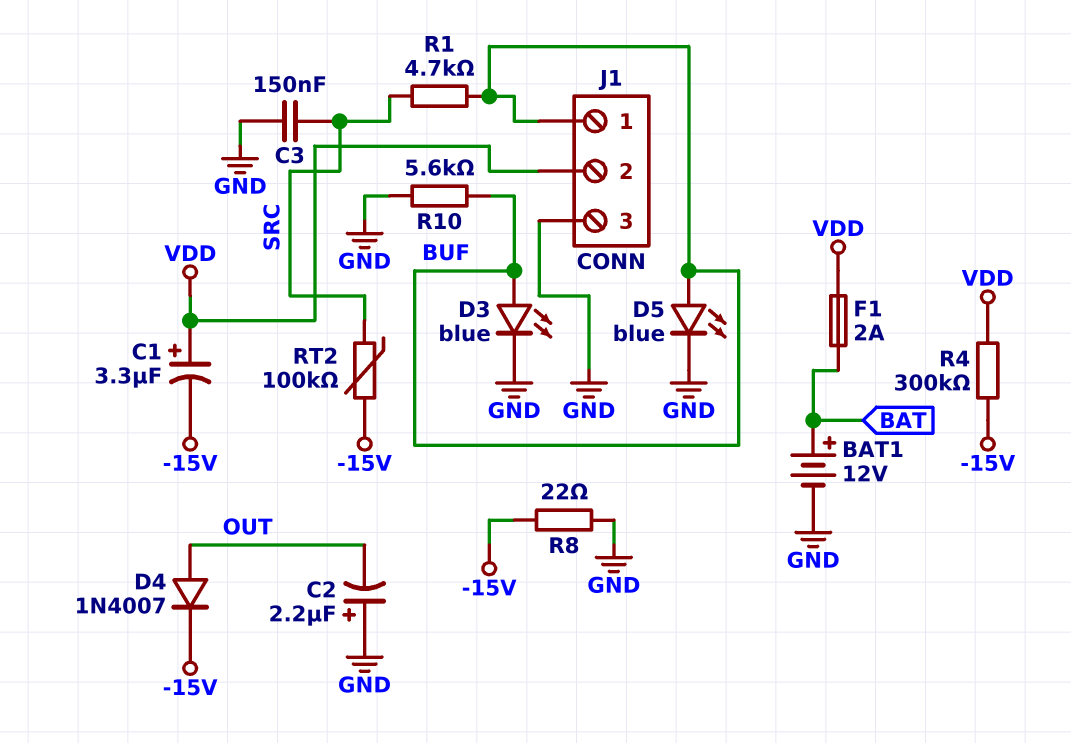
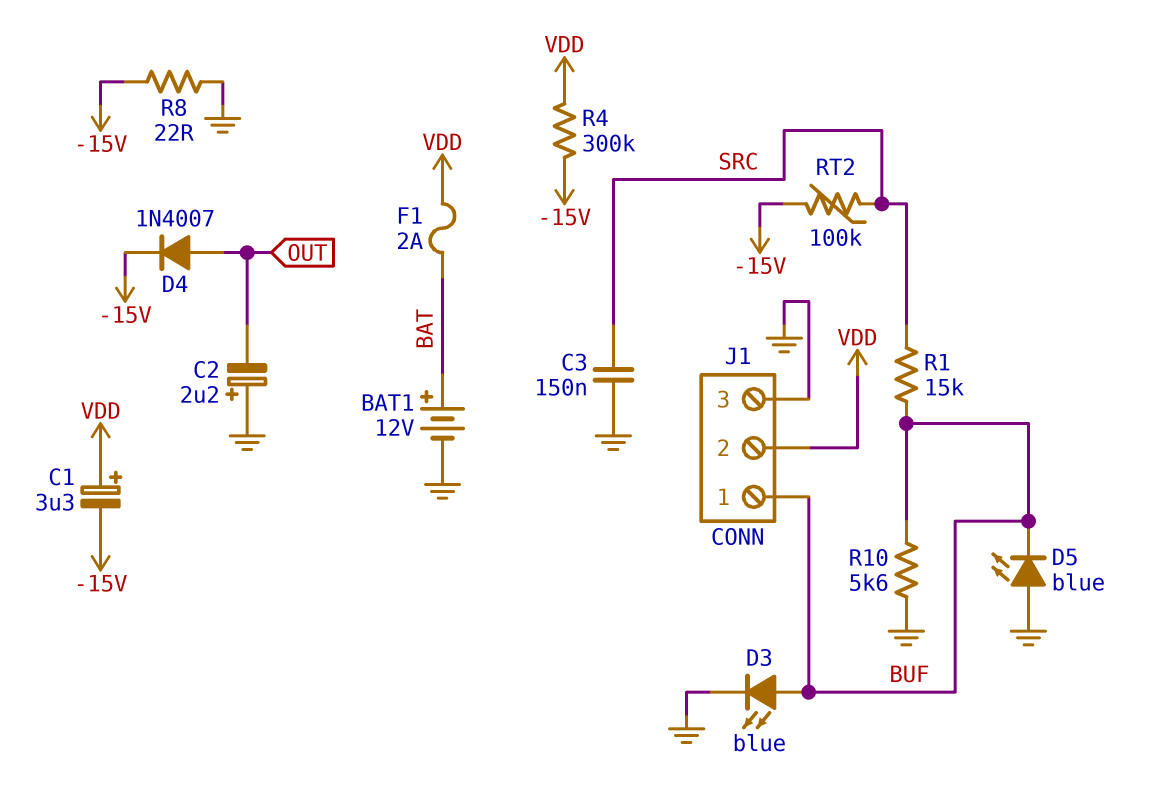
D5: LED blue (A BUF, K GND) -> LED blue (A GND, K BUF)
R1: 4.7k (BUF, SRC) -> 15k (BUF, SRC)

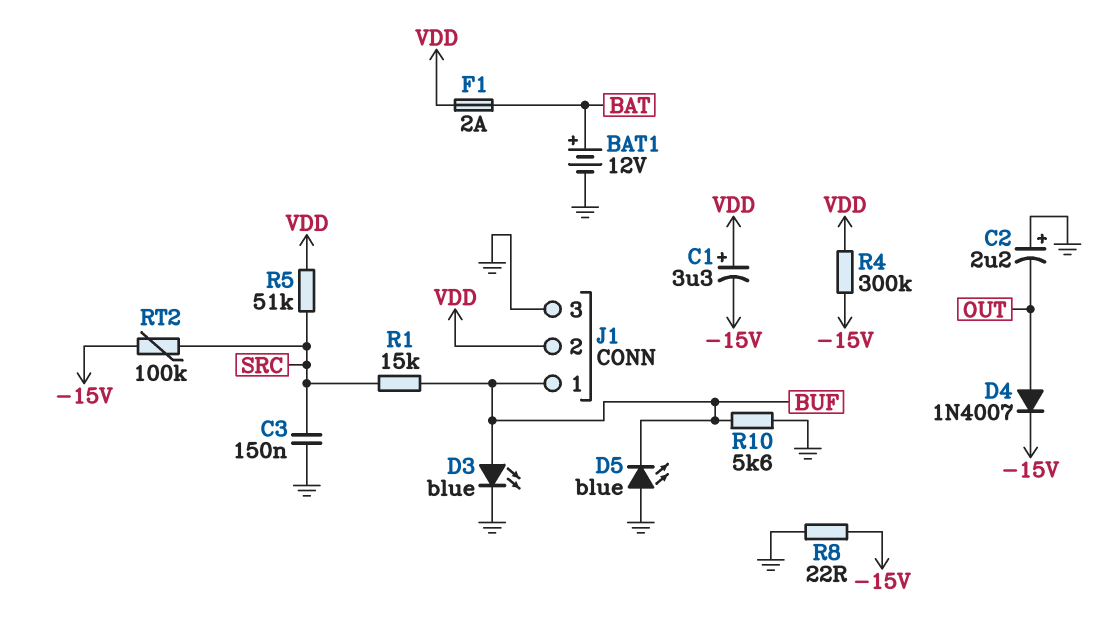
R5: none -> 51k (SRC, VDD)

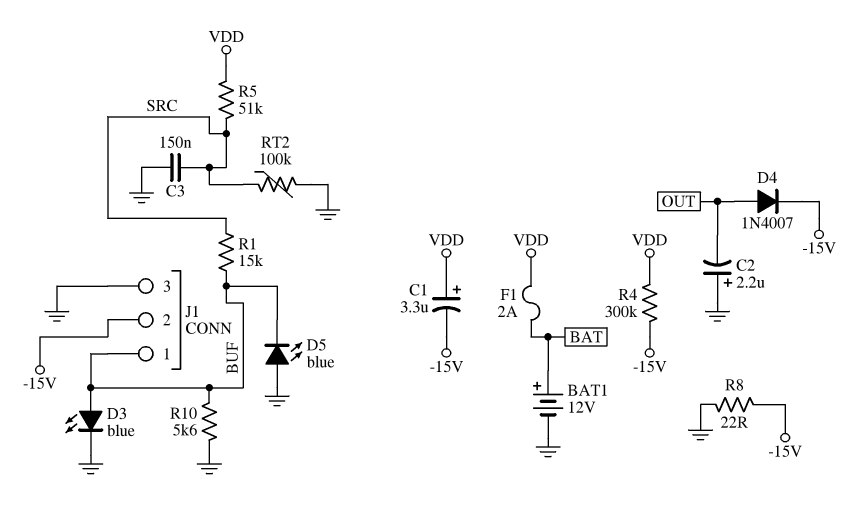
J1 pin 2: VDD -> -15V
RT2: 100k (-15V, SRC) -> 100k (GND, SRC)

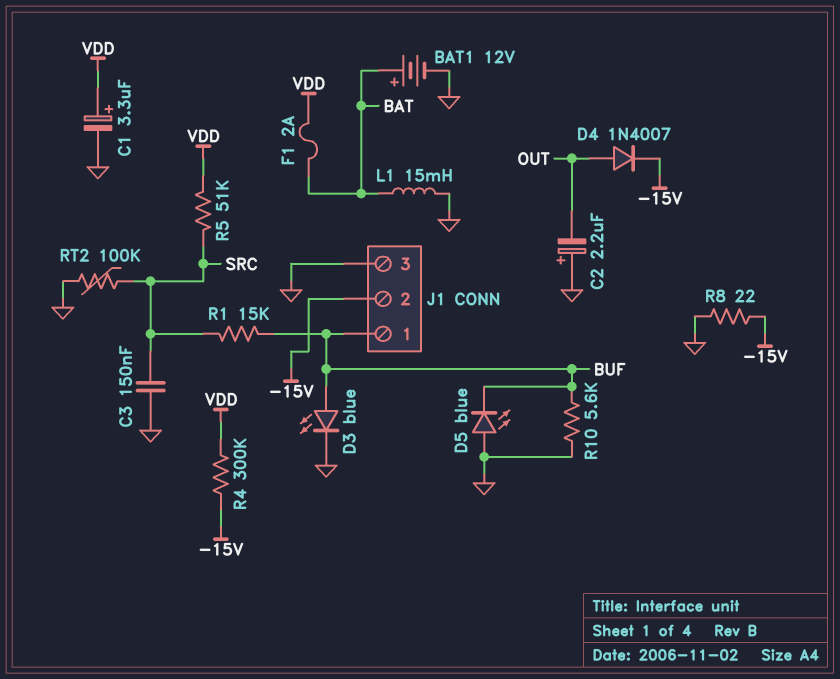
C1: 3.3uF (plus VDD, minus -15V) -> 3.3uF (plus VDD, minus GND)
L1: none -> 15mH (BAT, GND)

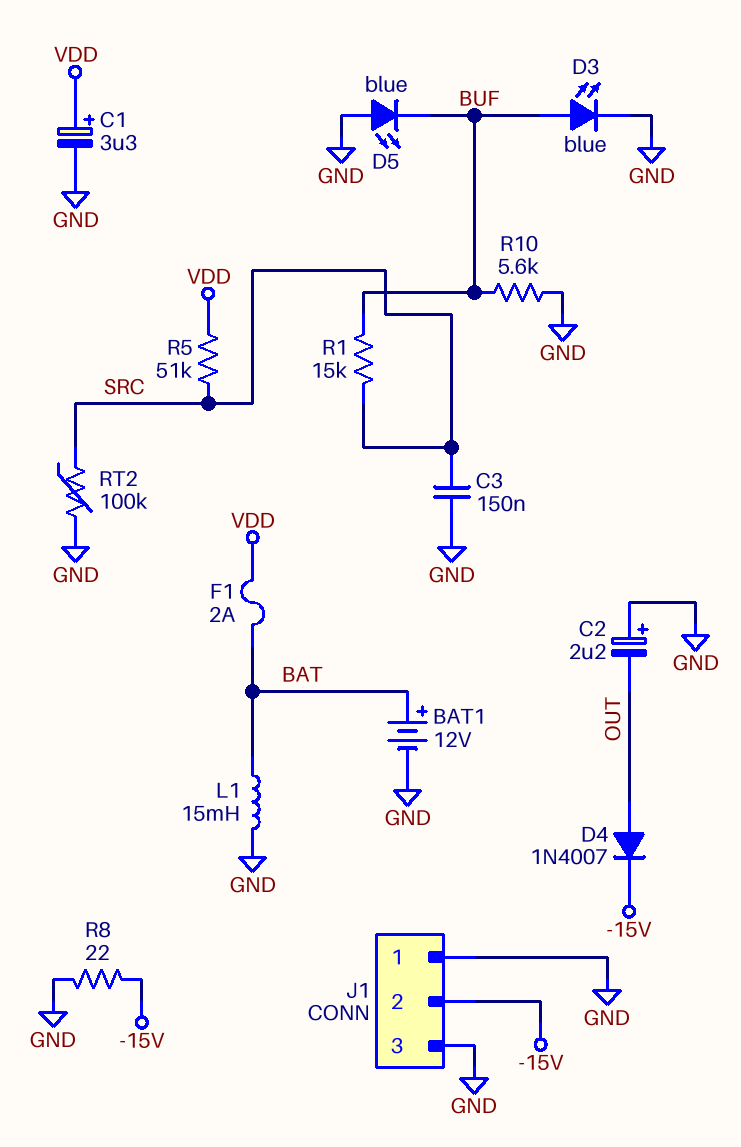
J1 pin 1: BUF -> GND
R4: 300k (-15V, VDD) -> none

